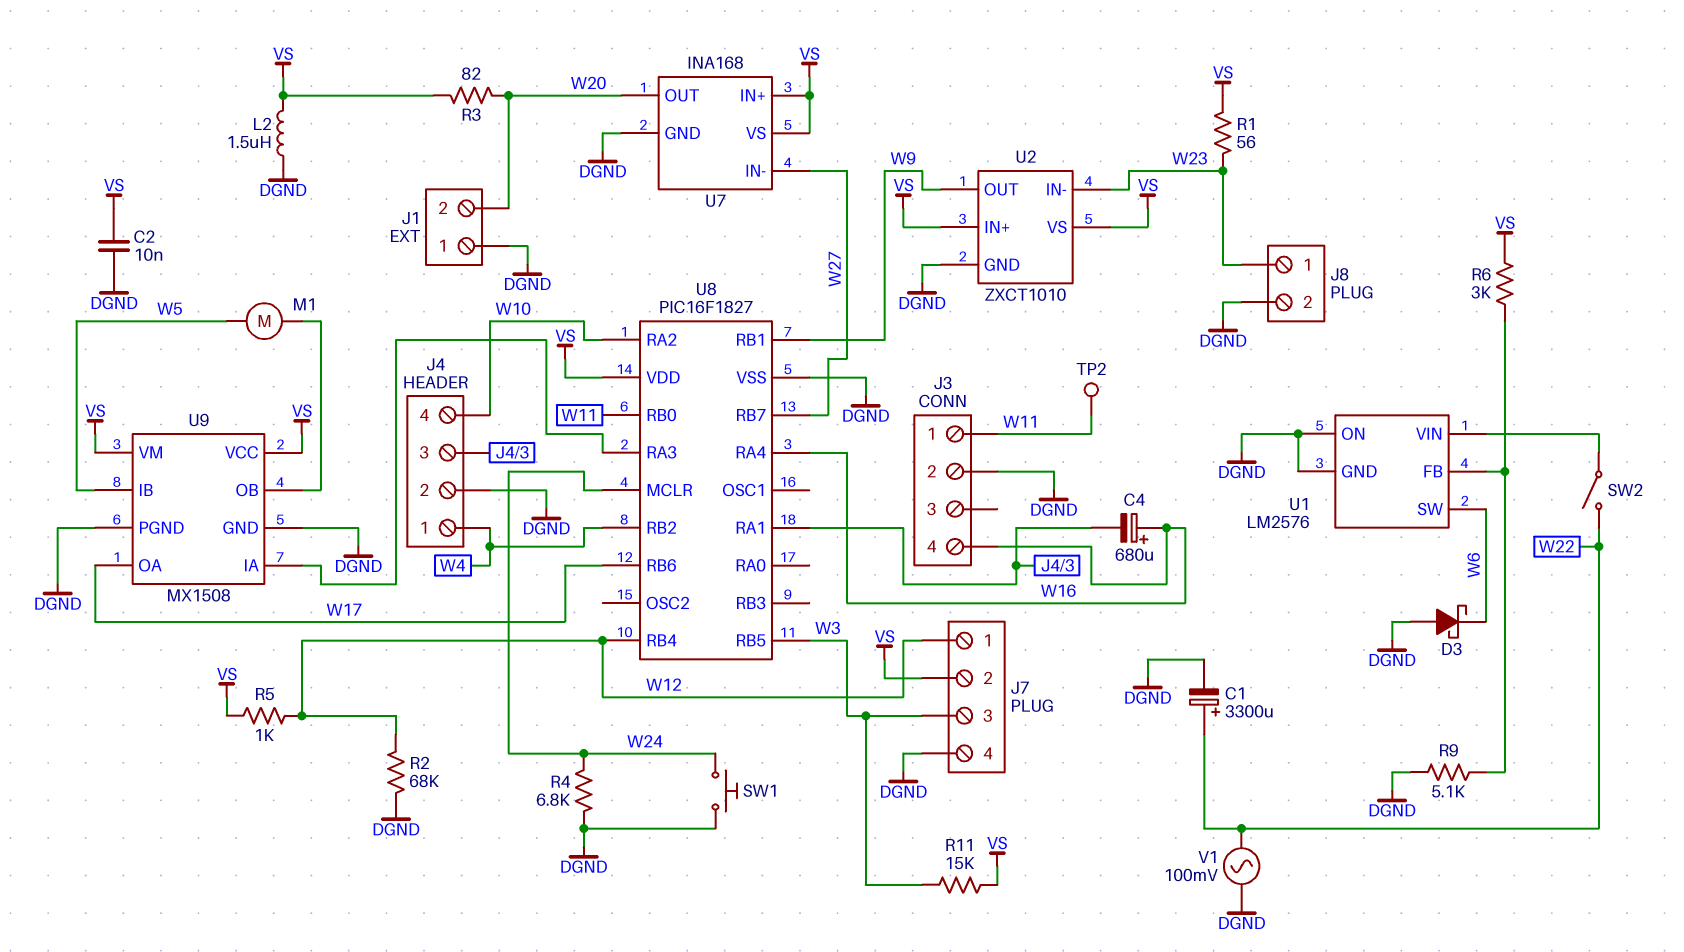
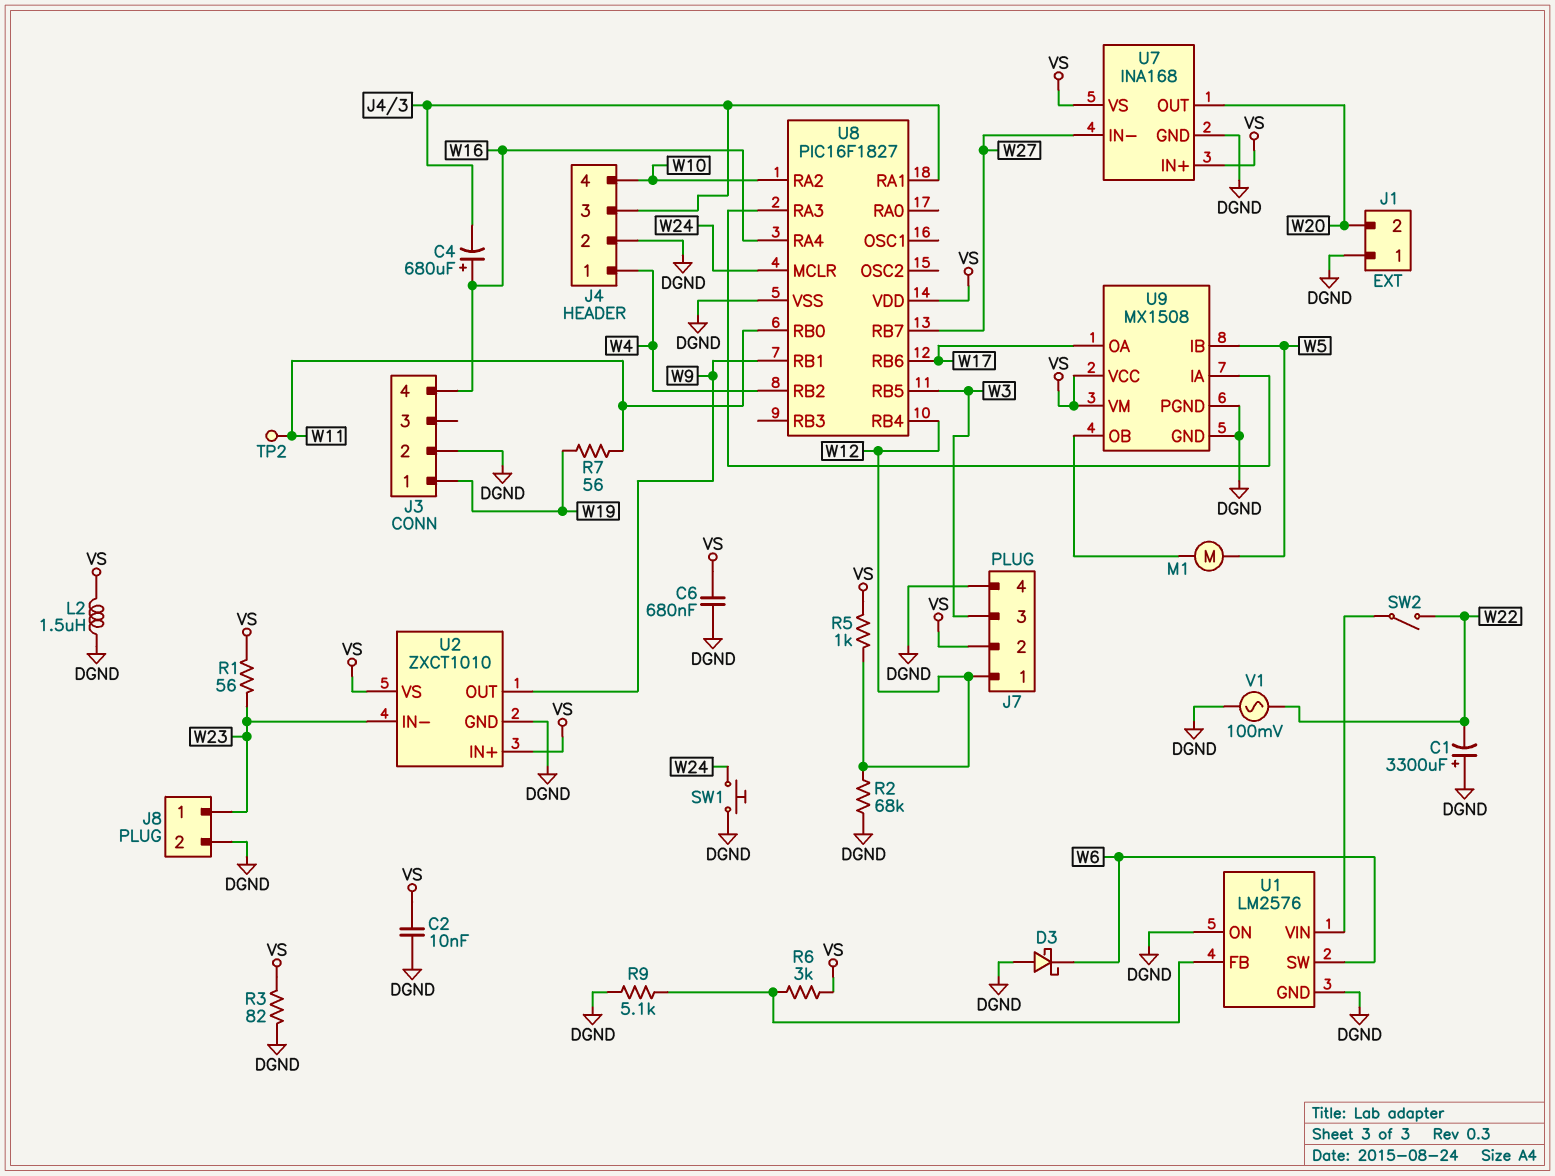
C1: 3300uF (plus W22, minus DGND) -> 3300uF (plus DGND, minus W22)
C6: none -> 680nF (DGND, VS)
J3 pin 1: W11 -> W19
R3: 82 (VS, W20) -> 82 (DGND, VS)
R4: 6.8k (DGND, W24) -> none
R7: none -> 56 (W11, W19)
R11: 15k (VS, W3) -> none

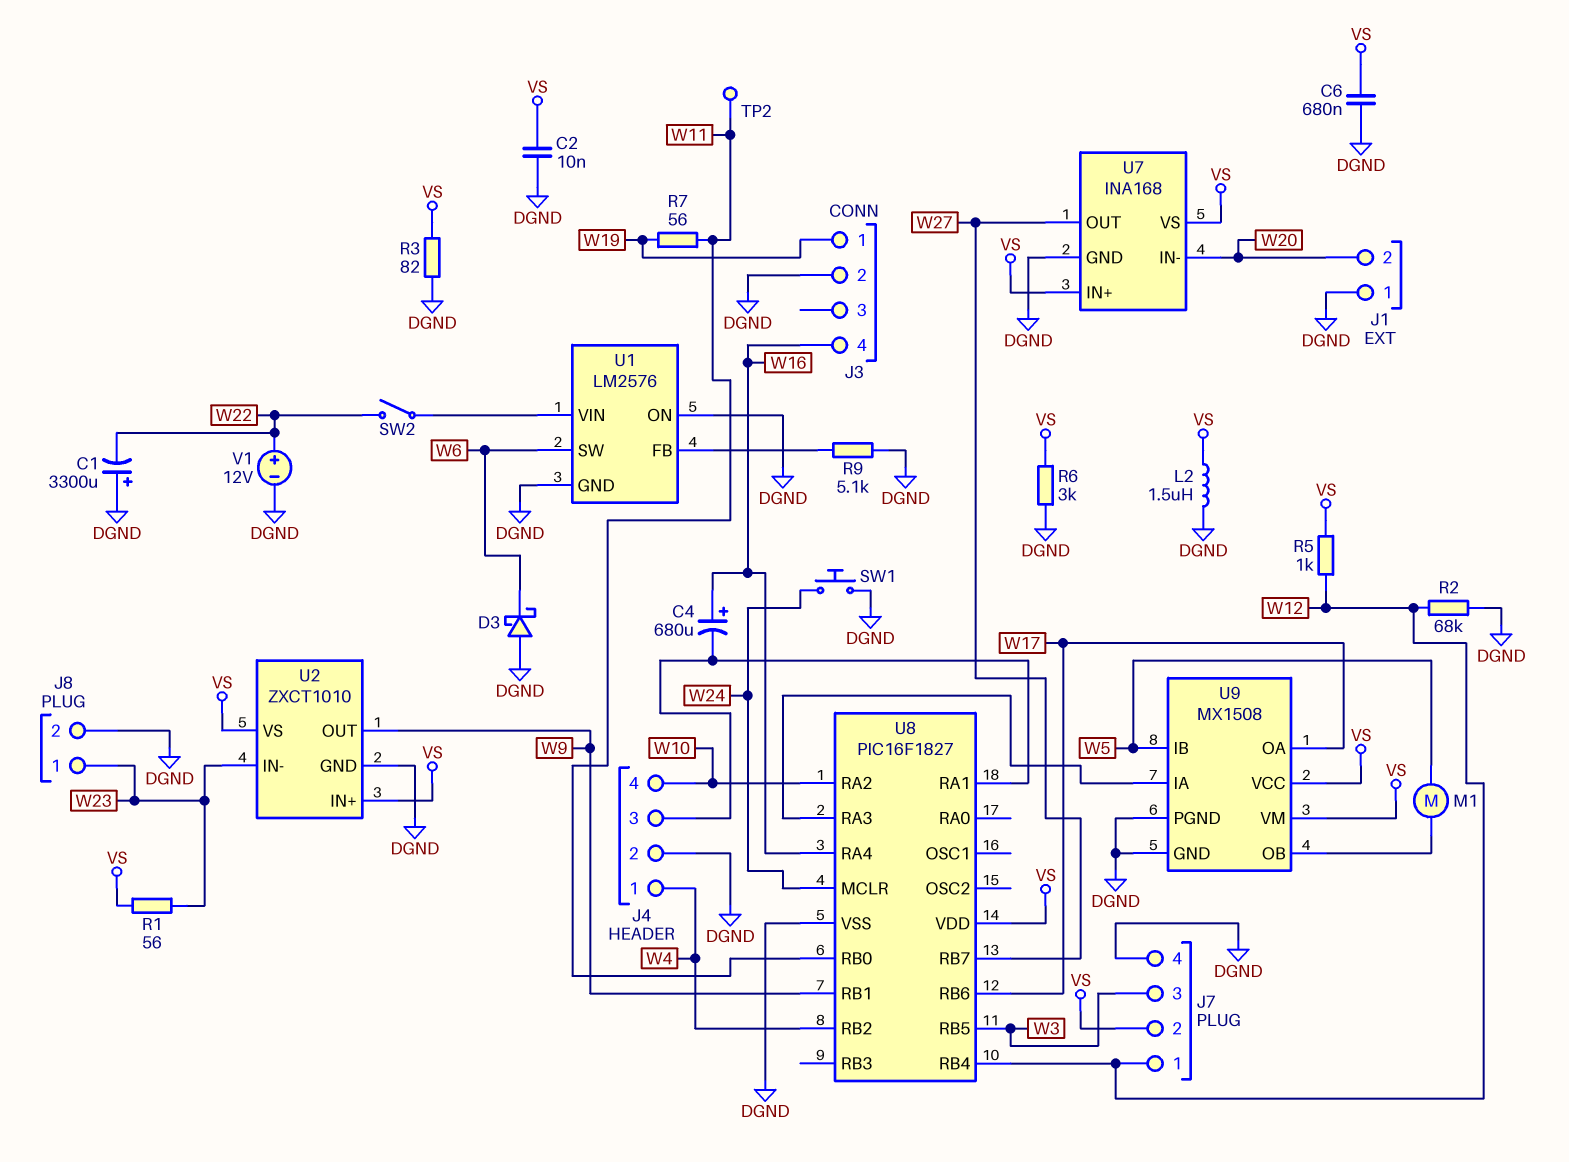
R6: 3k (U1/FB, VS) -> 3k (DGND, VS)
U7 pin IN-: W27 -> W20
U7 pin OUT: W20 -> W27
V1: AC 100mV (DGND, W22) -> 12V (plus W22, minus DGND)

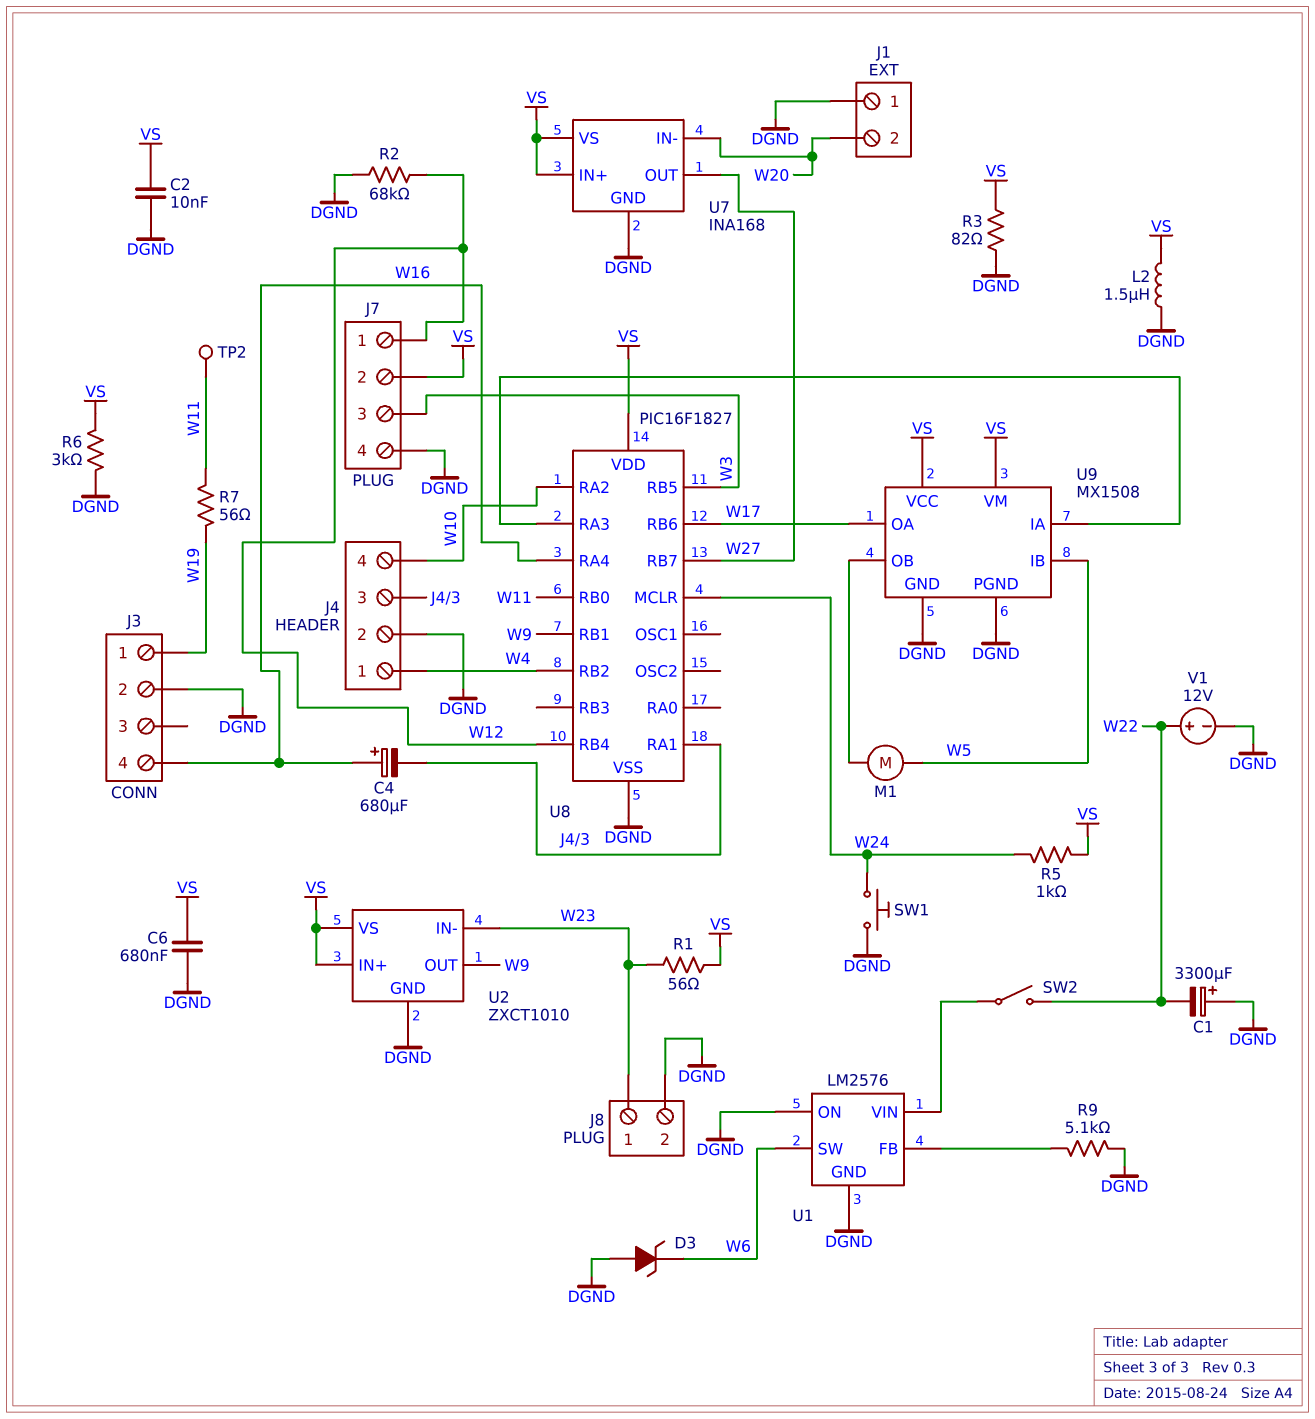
D3: schottky (A DGND, K W6) -> zener (A DGND, K W6)
R5: 1k (VS, W12) -> 1k (VS, W24)

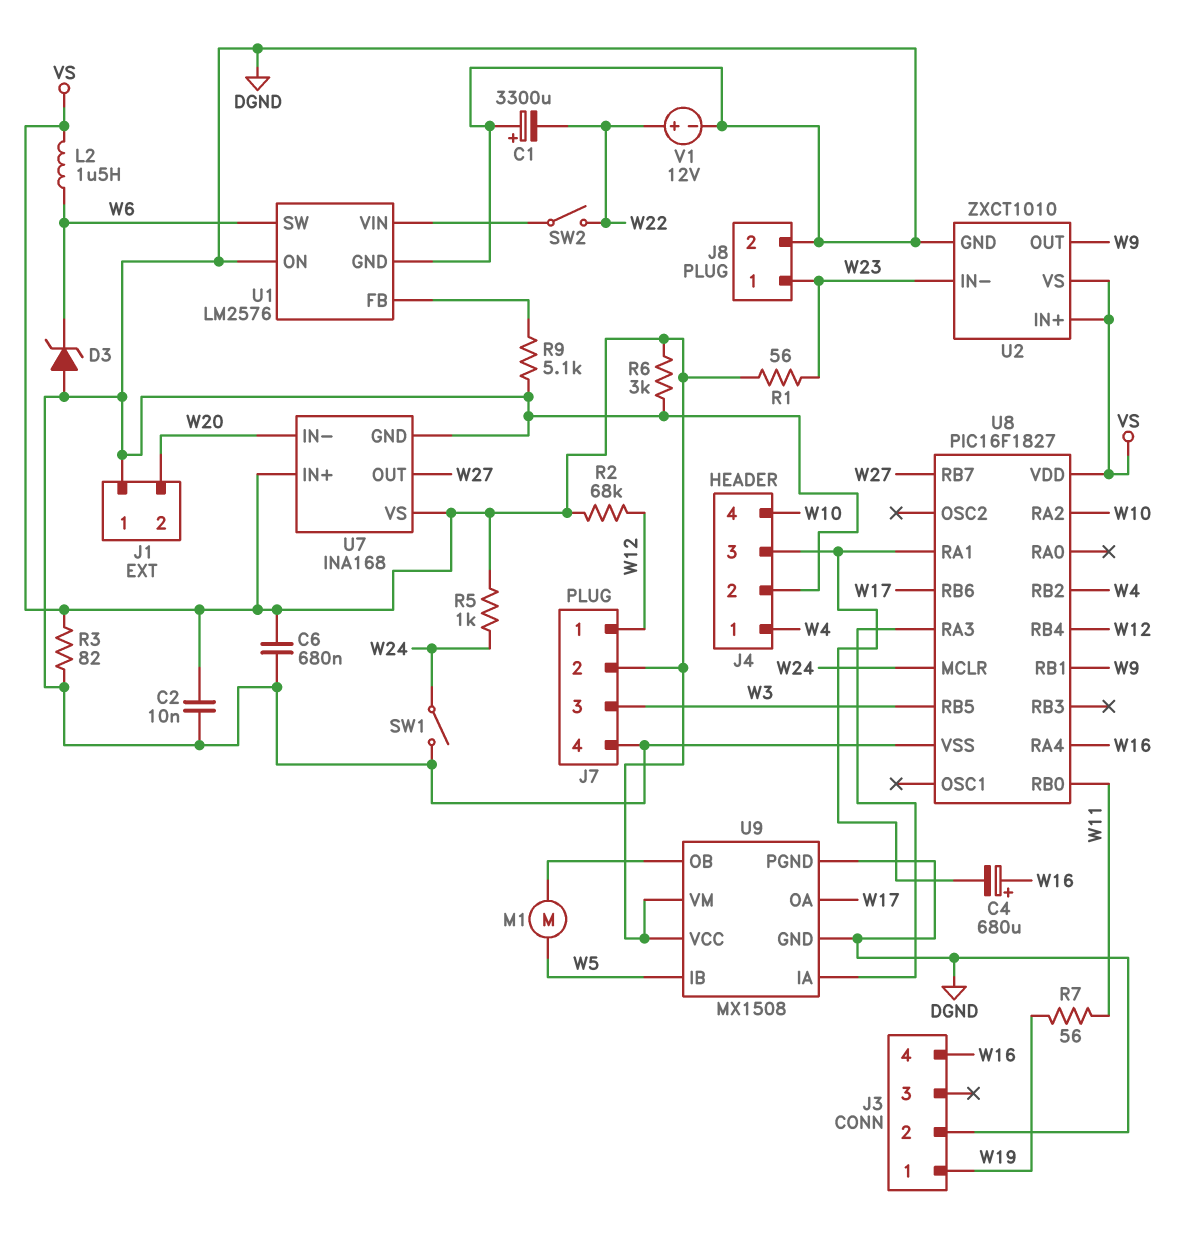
L2: 1.5uH (DGND, VS) -> 1.5uH (VS, W6)
R2: 68k (DGND, W12) -> 68k (VS, W12)
SW1: button (DGND, W24) -> switch (DGND, W24)
TP2: test point (W11) -> none

